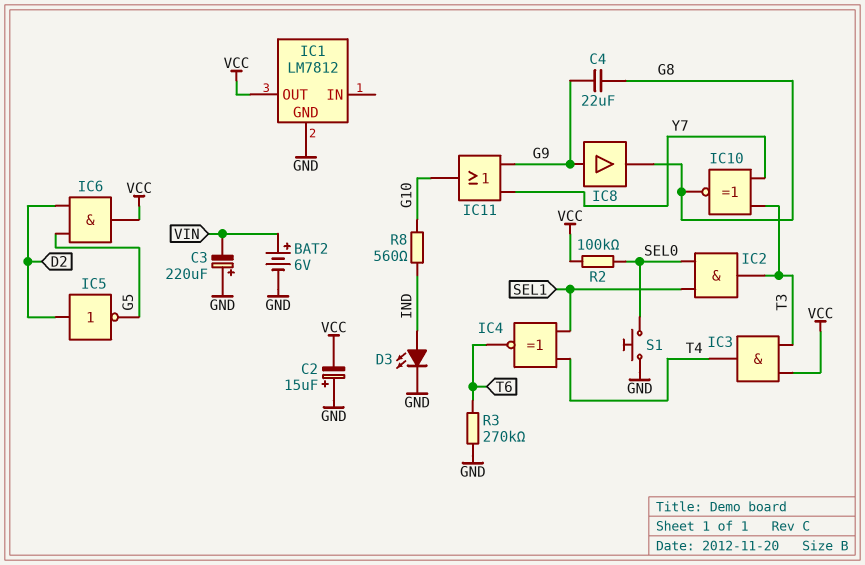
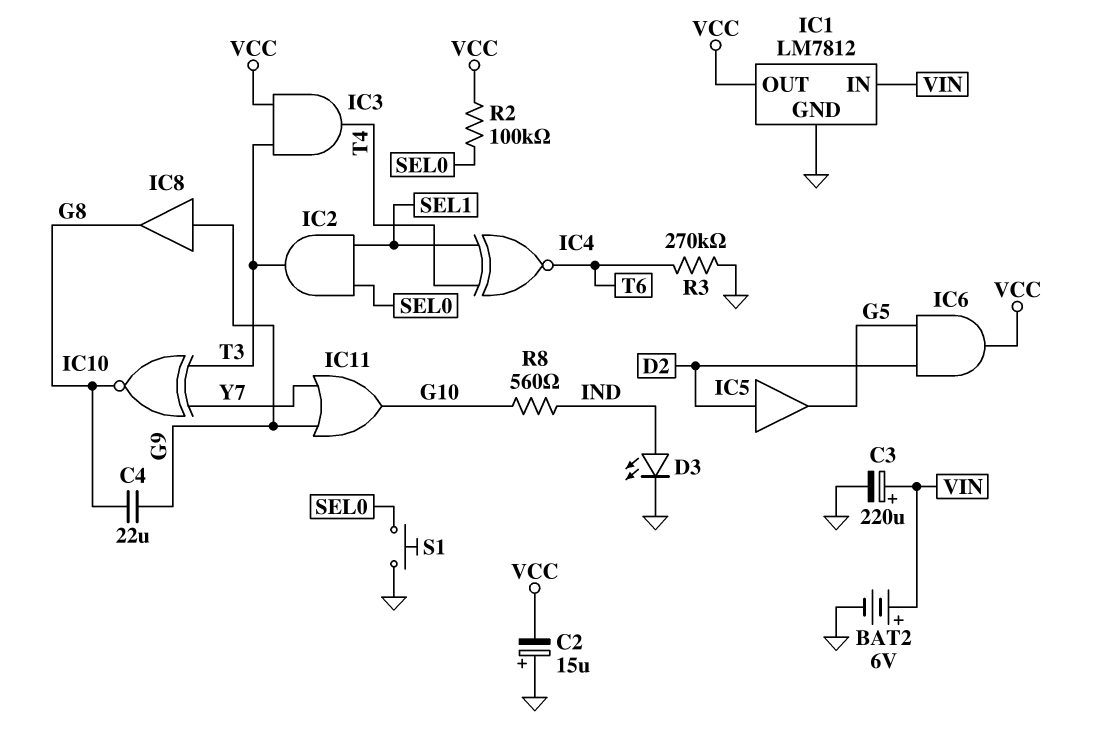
C3: 220uF (plus GND, minus VIN) -> 220uF (plus VIN, minus GND)
IC1 pin IN: none -> VIN
IC5: NOT (in D2, out G5) -> buffer (in D2, out G5)

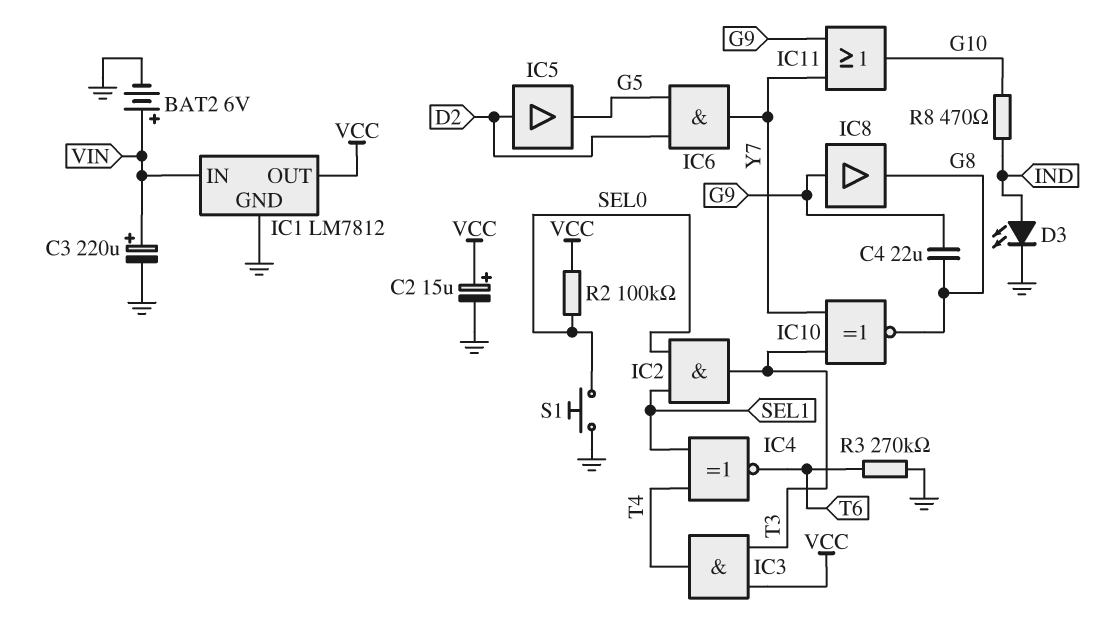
C2: 15uF (plus GND, minus VCC) -> 15uF (plus VCC, minus GND)
IC6: AND (in D2, in G5, out VCC) -> AND (in D2, in G5, out Y7)
R8: 560 (G10, IND) -> 470 (G10, IND)

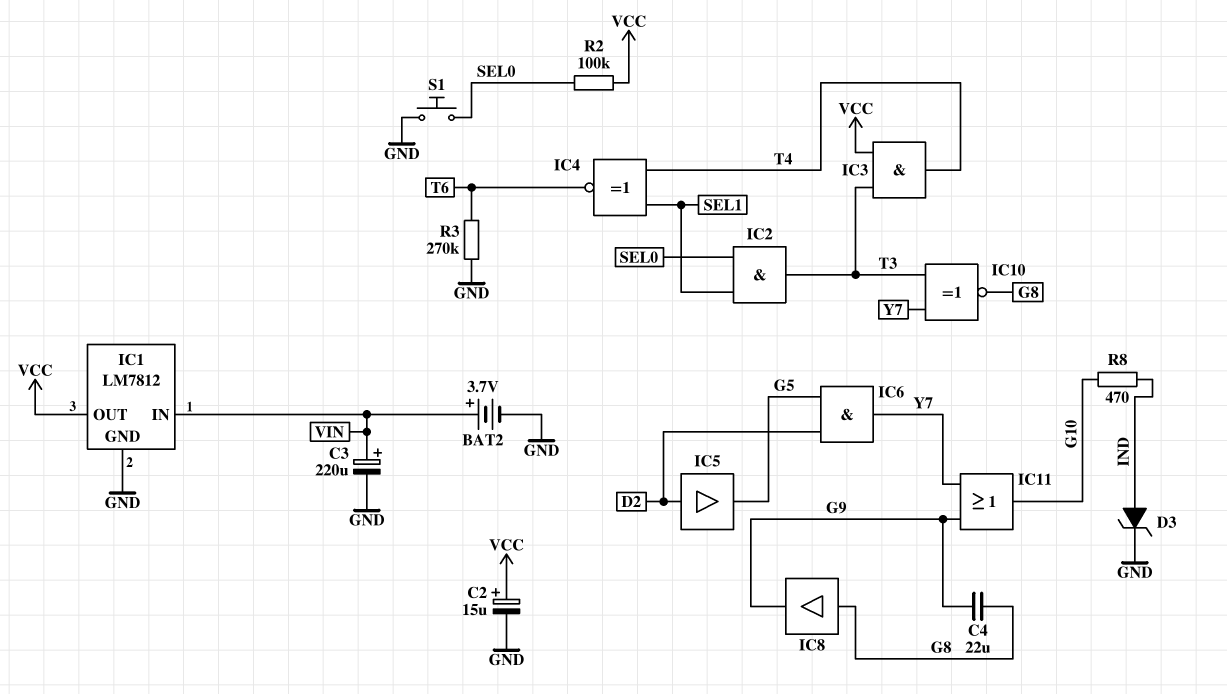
BAT2: 6V (plus VIN, minus GND) -> 3.7V (plus VIN, minus GND)
D3: LED (A IND, K GND) -> zener (A IND, K GND)
IC8: buffer (in G9, out G8) -> buffer (in G8, out G9)

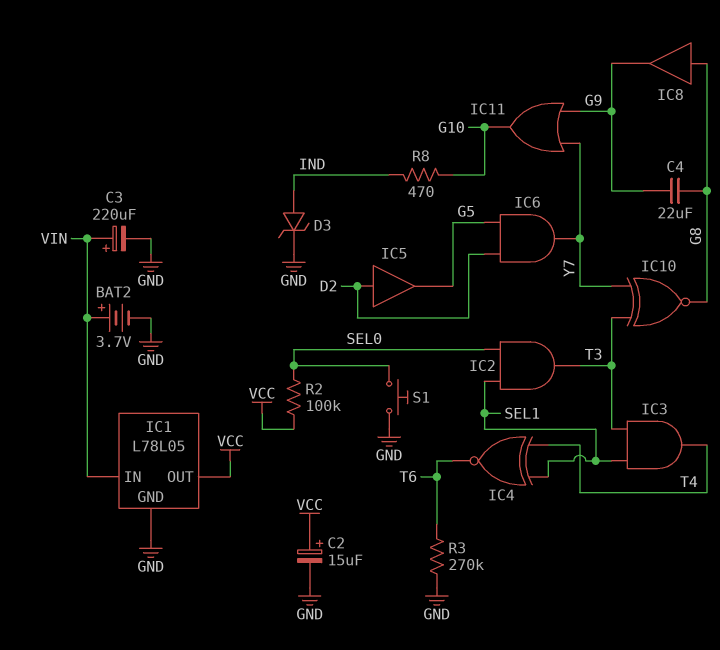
IC1: LM7812 -> L78L05
IC3: AND (in T3, in VCC, out T4) -> AND (in SEL1, in T3, out T4)

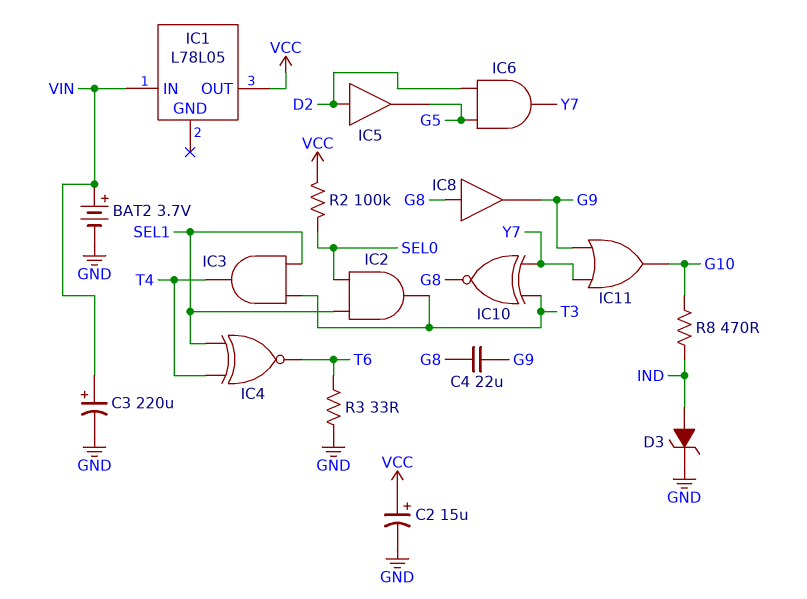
IC1 pin GND: GND -> none
R3: 270k (GND, T6) -> 33 (GND, T6)
S1: button (GND, SEL0) -> none

